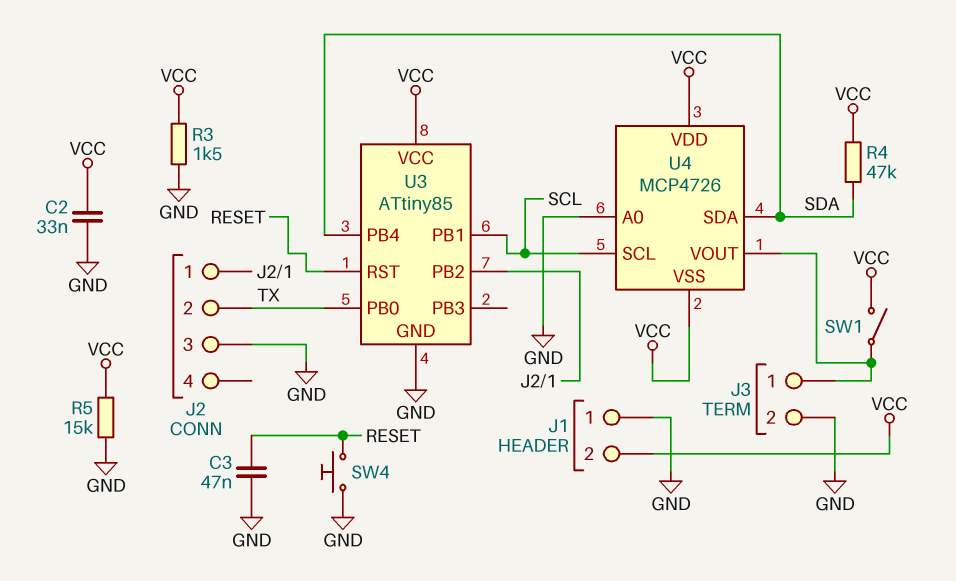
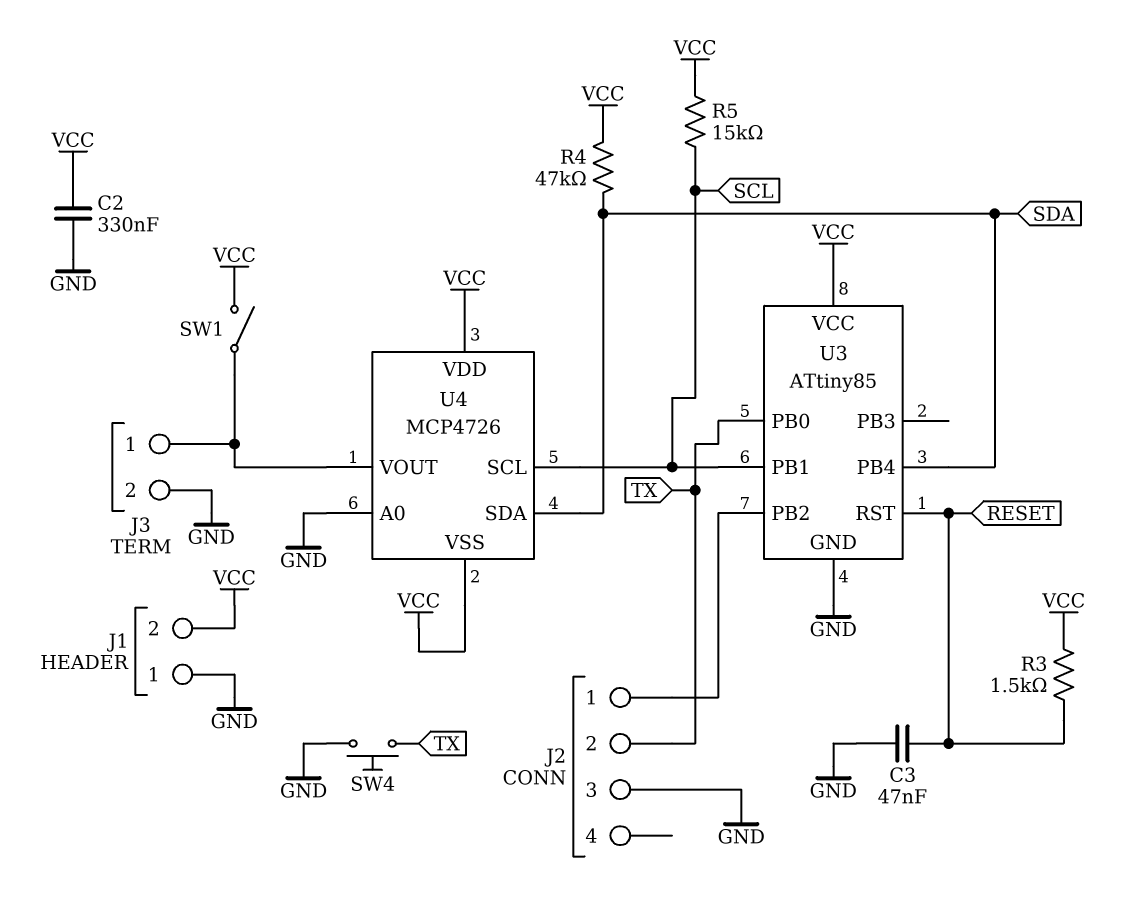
C2: 33nF (GND, VCC) -> 330nF (GND, VCC)
R3: 1.5k (GND, VCC) -> 1.5k (RESET, VCC)
R5: 15k (GND, VCC) -> 15k (SCL, VCC)
SW4: button (GND, RESET) -> button (GND, TX)

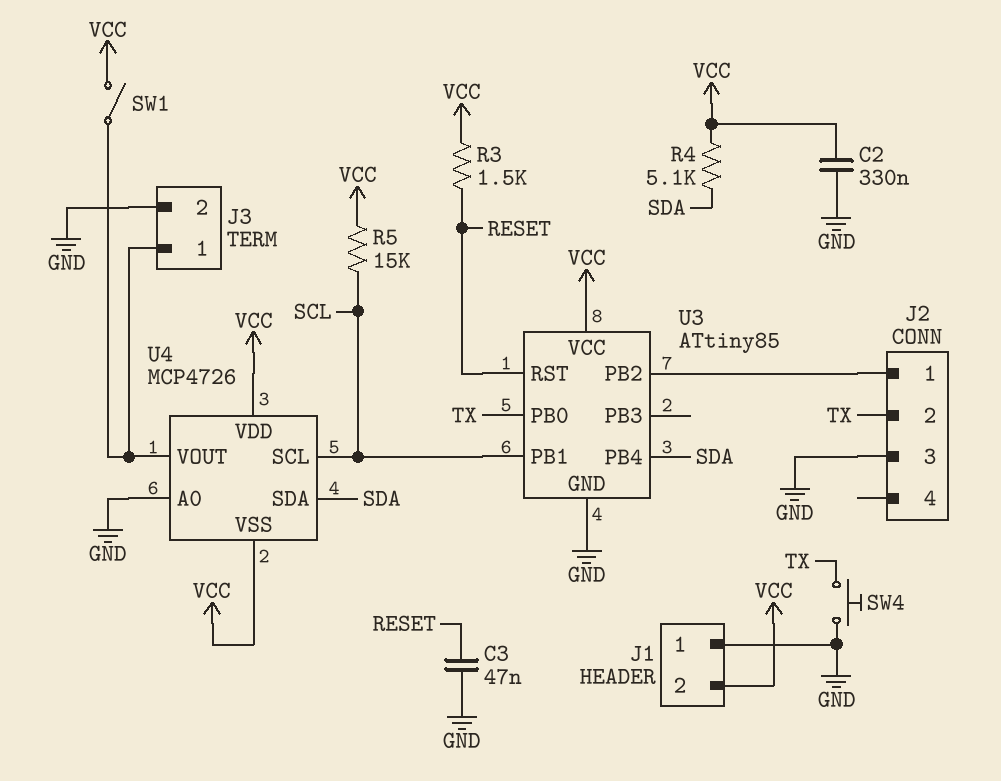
R4: 47k (SDA, VCC) -> 5.1k (SDA, VCC)

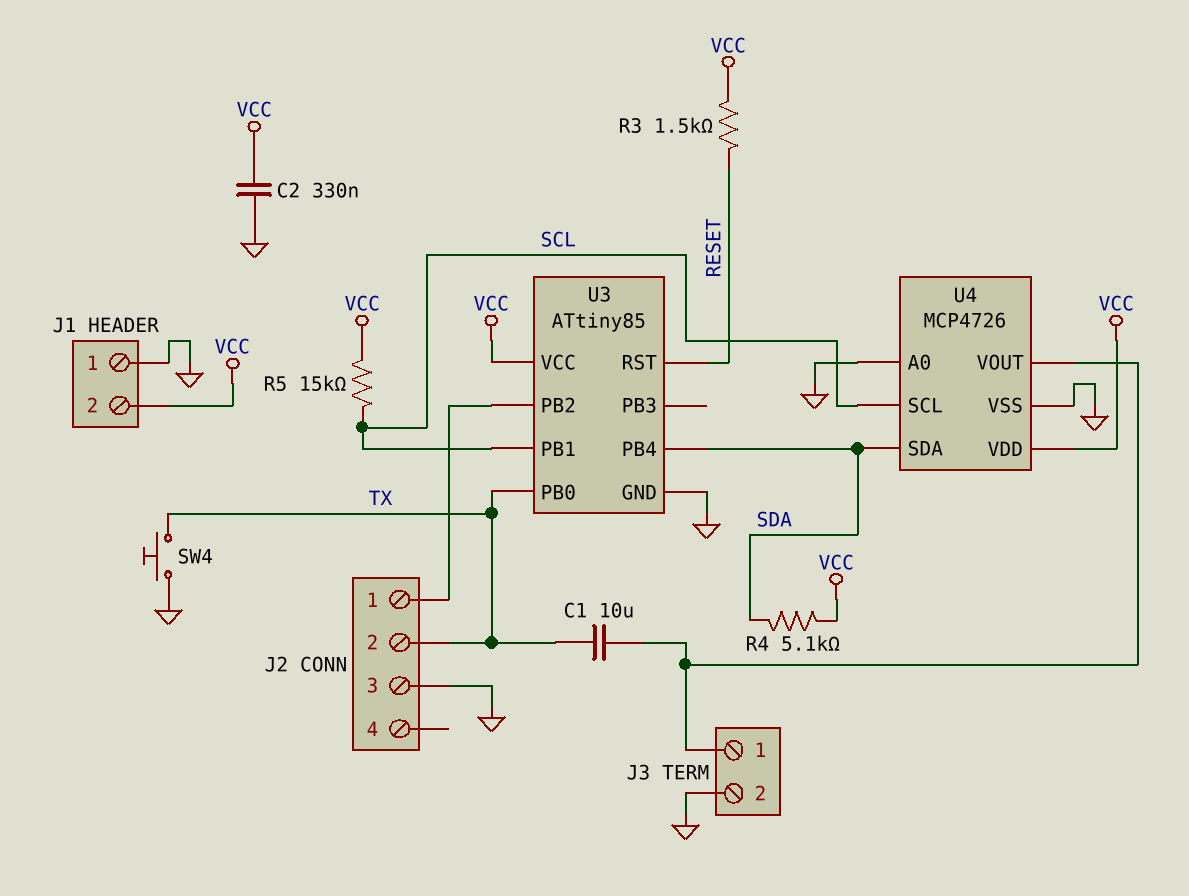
C1: none -> 10uF (J3/1, TX)
C3: 47nF (GND, RESET) -> none
SW1: switch (J3/1, VCC) -> none
U4 pin VSS: VCC -> GND

